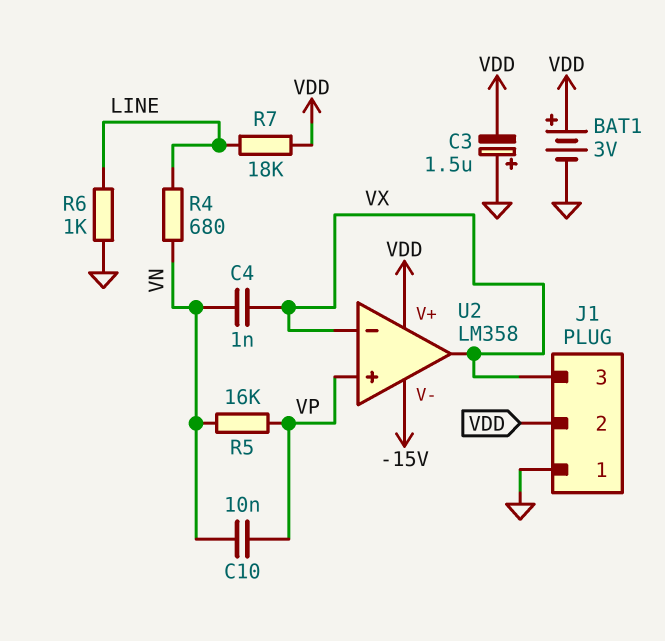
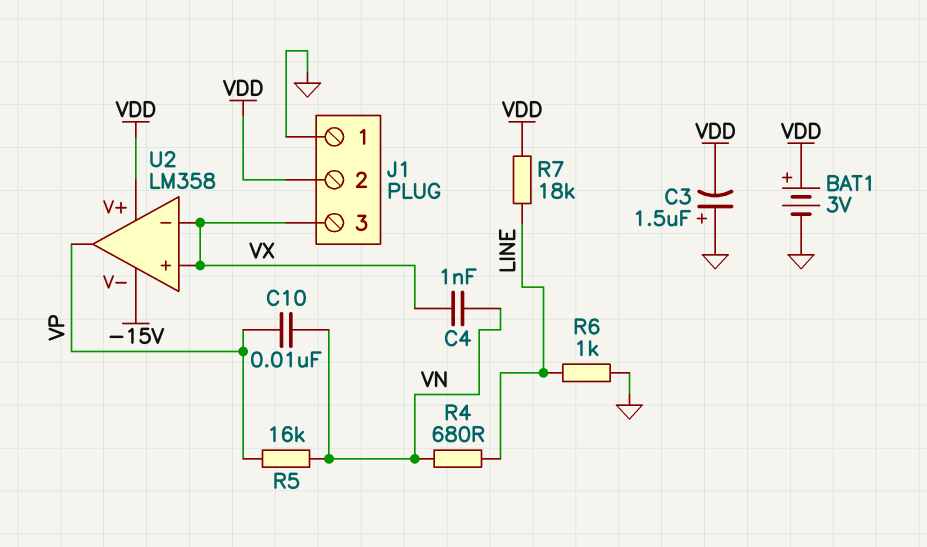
U2 pin in+: VP -> VX
U2 pin out: VX -> VP

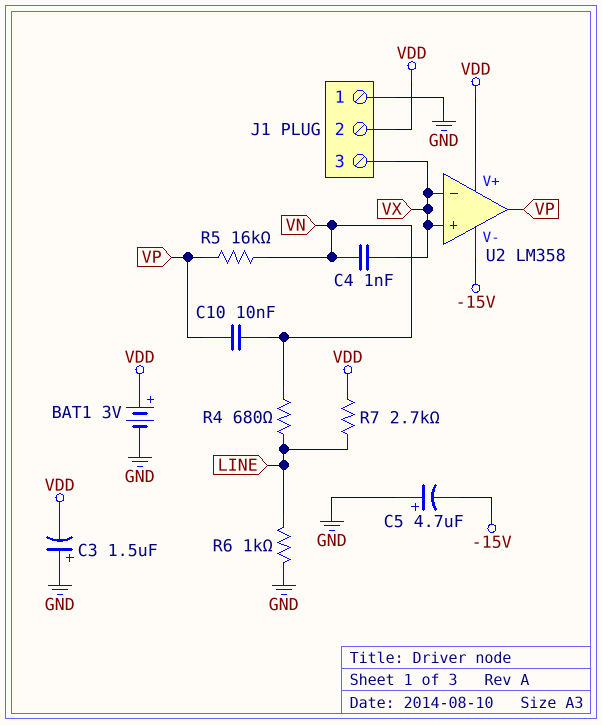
C5: none -> 4.7uF (plus GND, minus -15V)
R7: 18k (LINE, VDD) -> 2.7k (LINE, VDD)

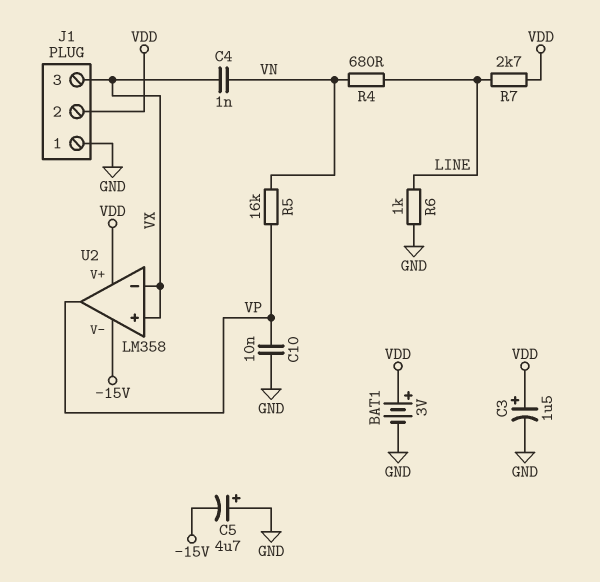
C3: 1.5uF (plus GND, minus VDD) -> 1.5uF (plus VDD, minus GND)
C10: 10nF (VN, VP) -> 10nF (GND, VP)

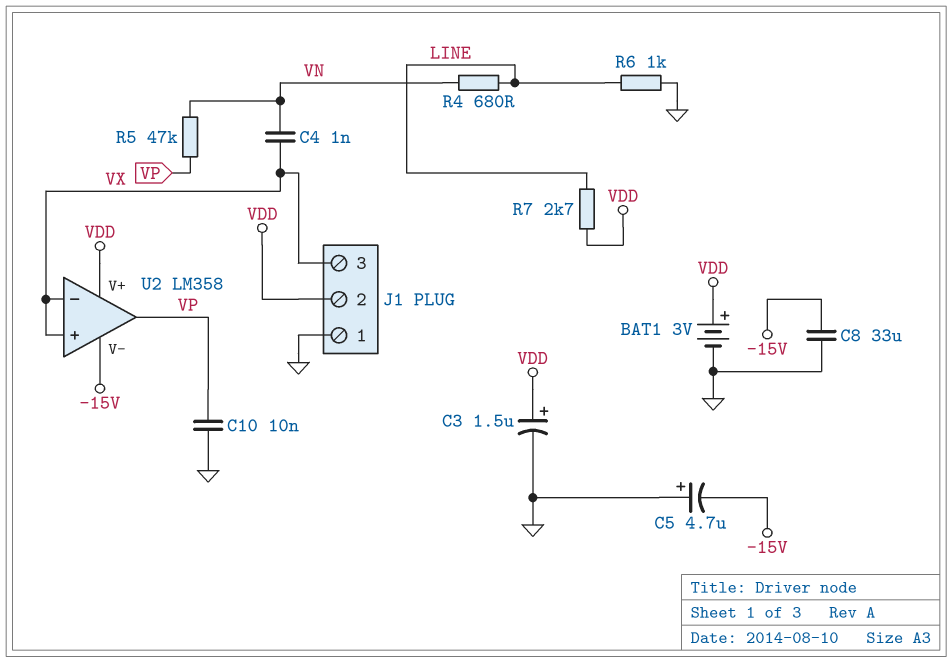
C8: none -> 33uF (-15V, GND)
R5: 16k (VN, VP) -> 47k (VN, VP)

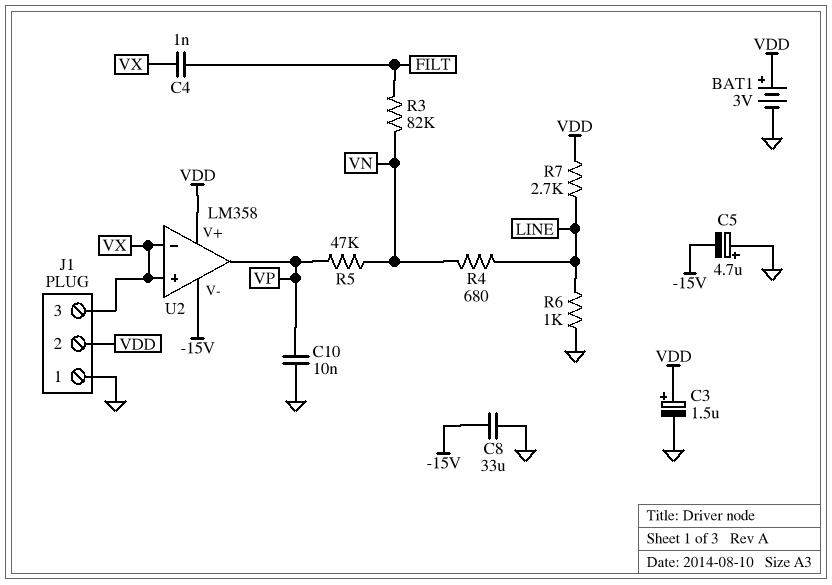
C4: 1nF (VN, VX) -> 1nF (FILT, VX)
R3: none -> 82k (FILT, VN)

